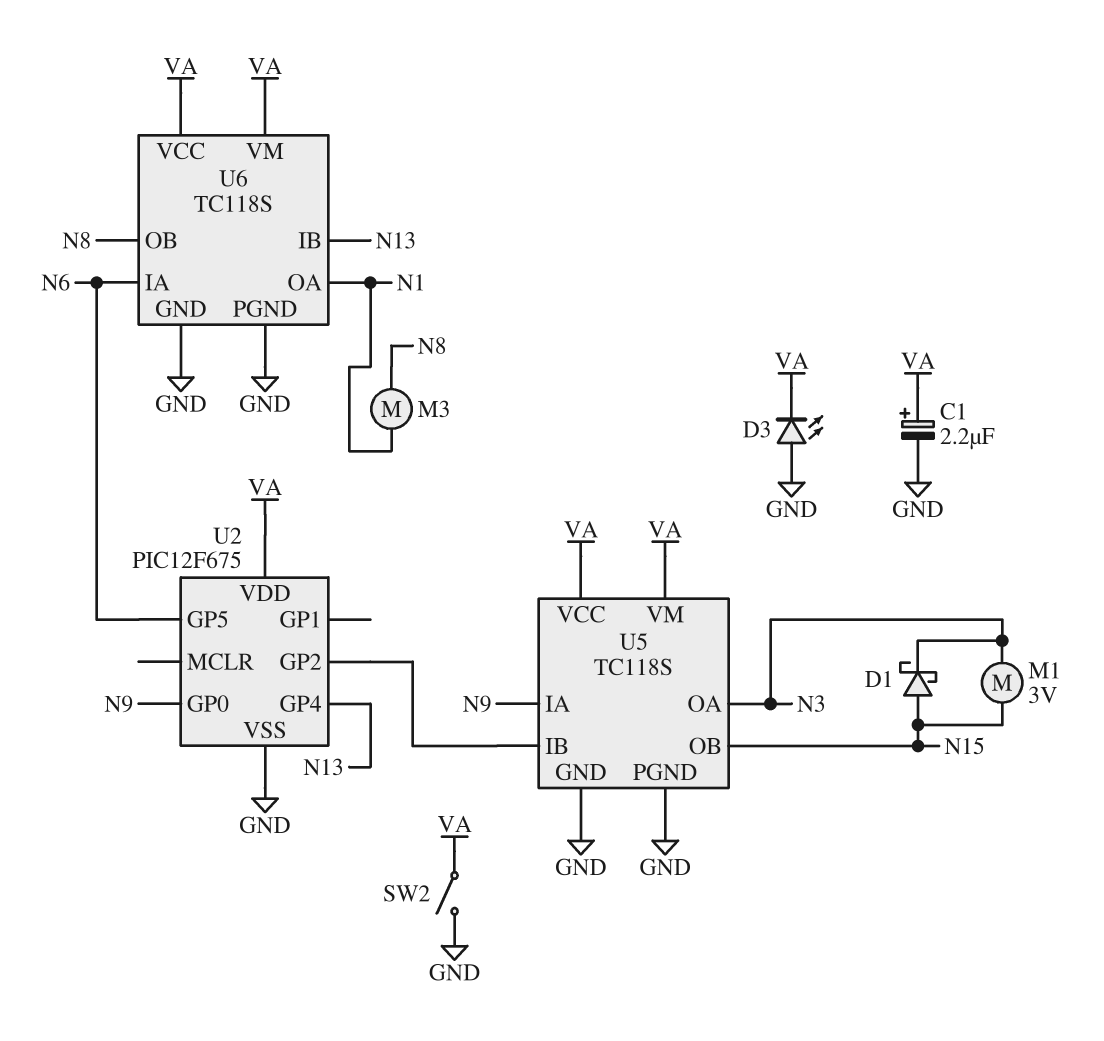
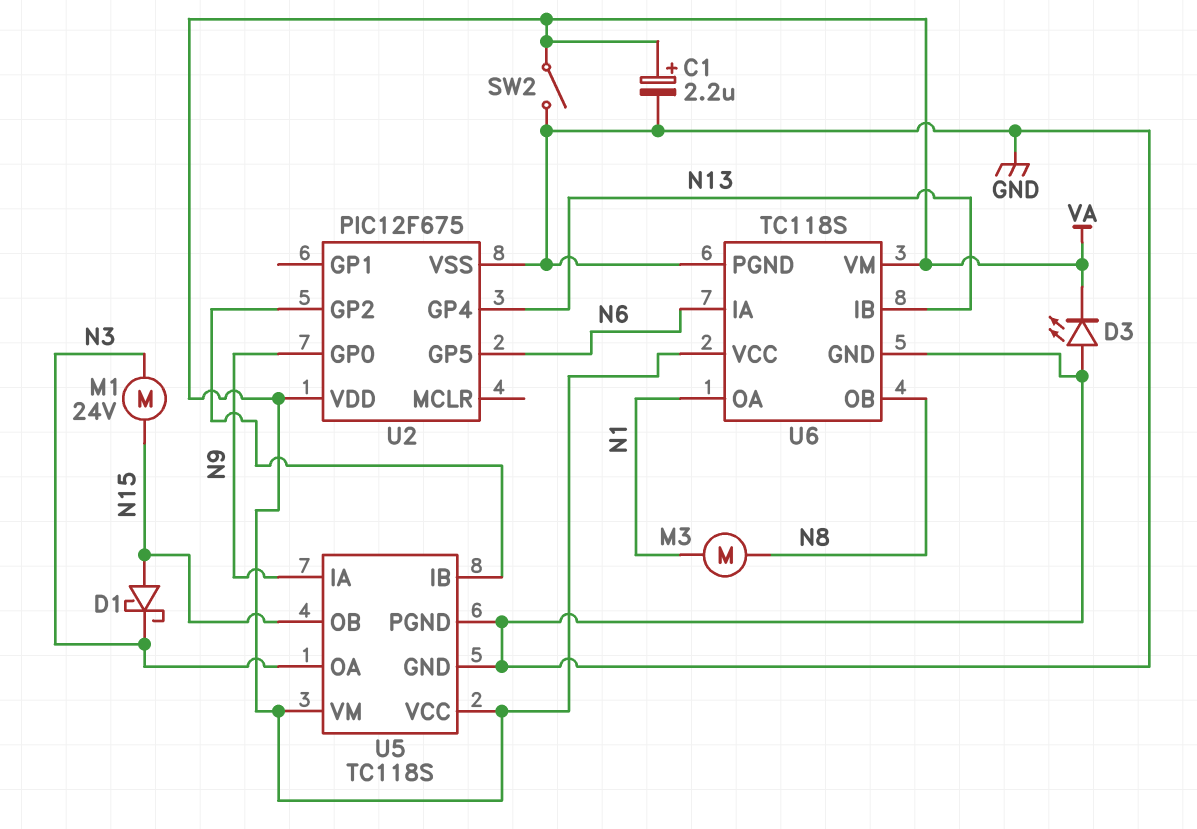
M1: motor 3V (N3, N15) -> motor 24V (N3, N15)

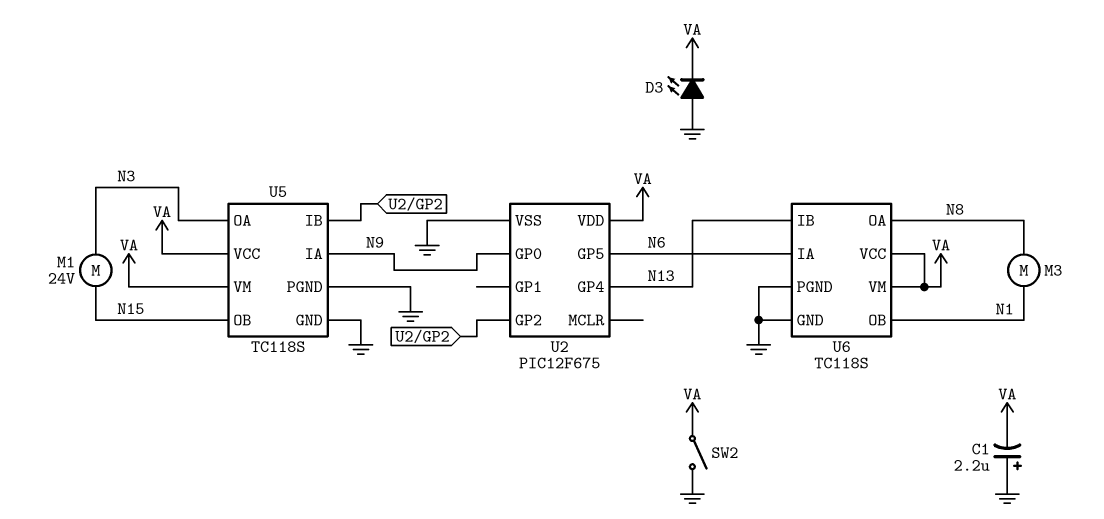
C1: 2.2uF (plus VA, minus GND) -> 2.2uF (plus GND, minus VA)
D1: schottky (A N15, K N3) -> none
U6 pin OA: N1 -> N8
U6 pin OB: N8 -> N1

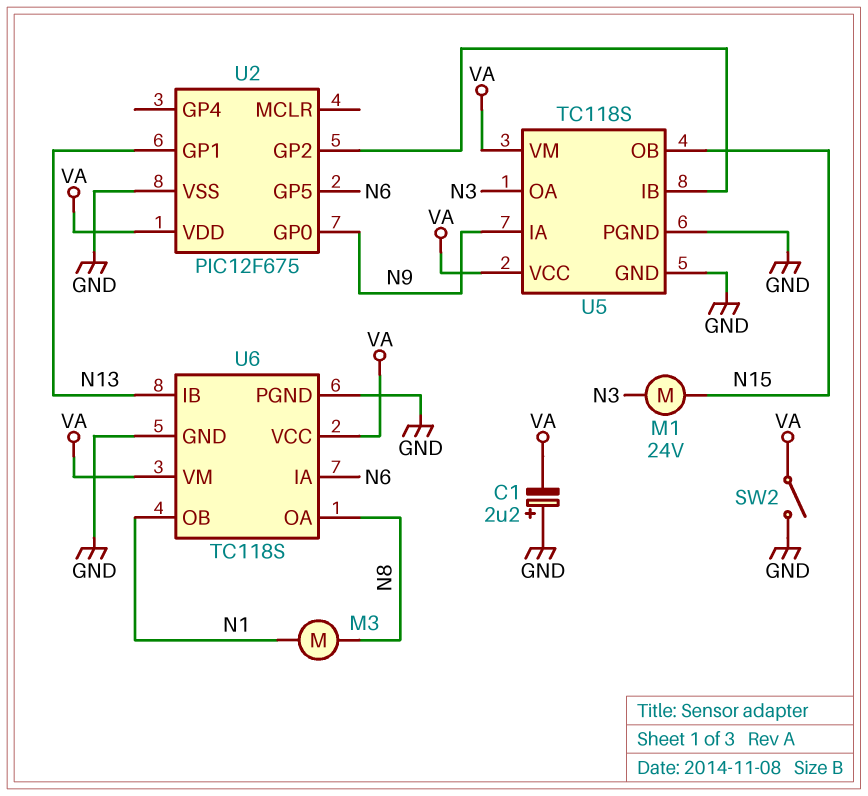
D3: LED (A GND, K VA) -> none
U2 pin GP1: none -> N13
U2 pin GP4: N13 -> none

